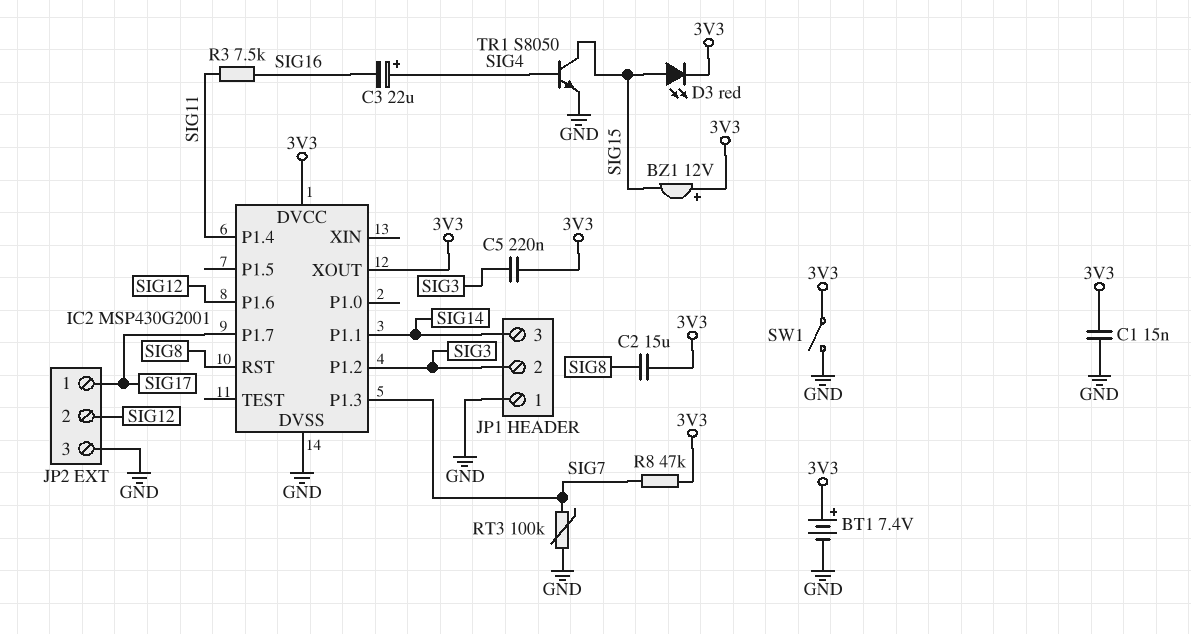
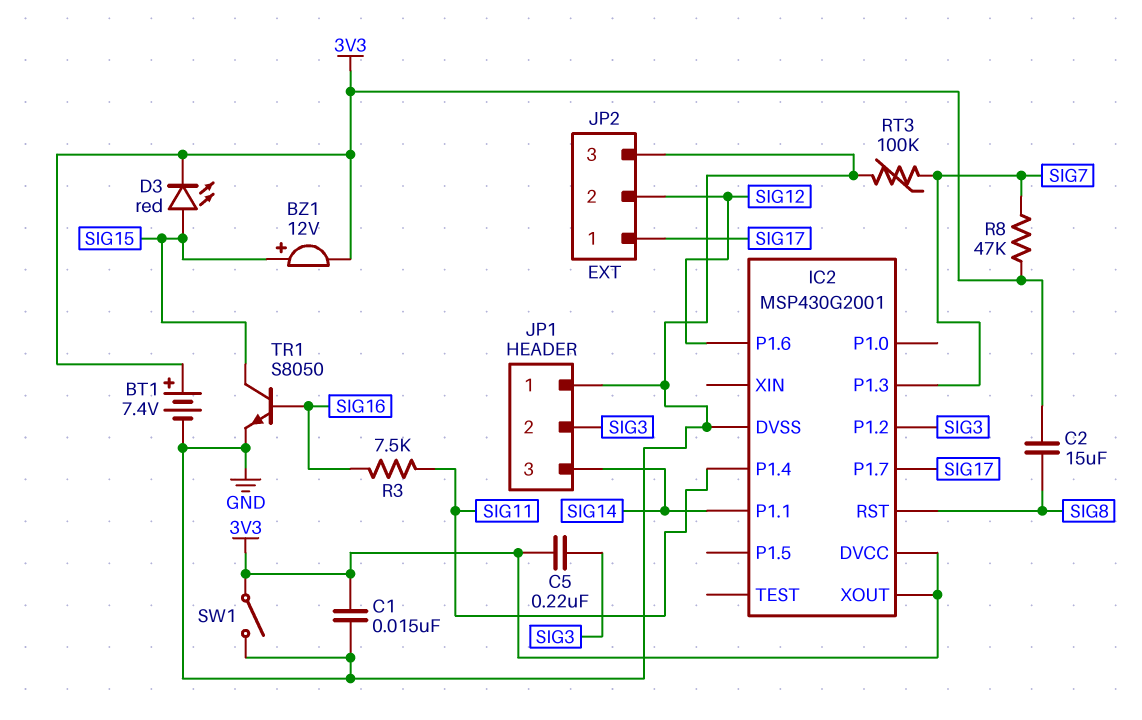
BZ1: buzzer 12V (plus 3V3, minus SIG15) -> buzzer 12V (plus SIG15, minus 3V3)
C3: 22uF (plus SIG4, minus SIG16) -> none
TR1: NPN S8050 (B SIG4, C SIG15, E GND) -> NPN S8050 (B SIG16, C SIG15, E GND)

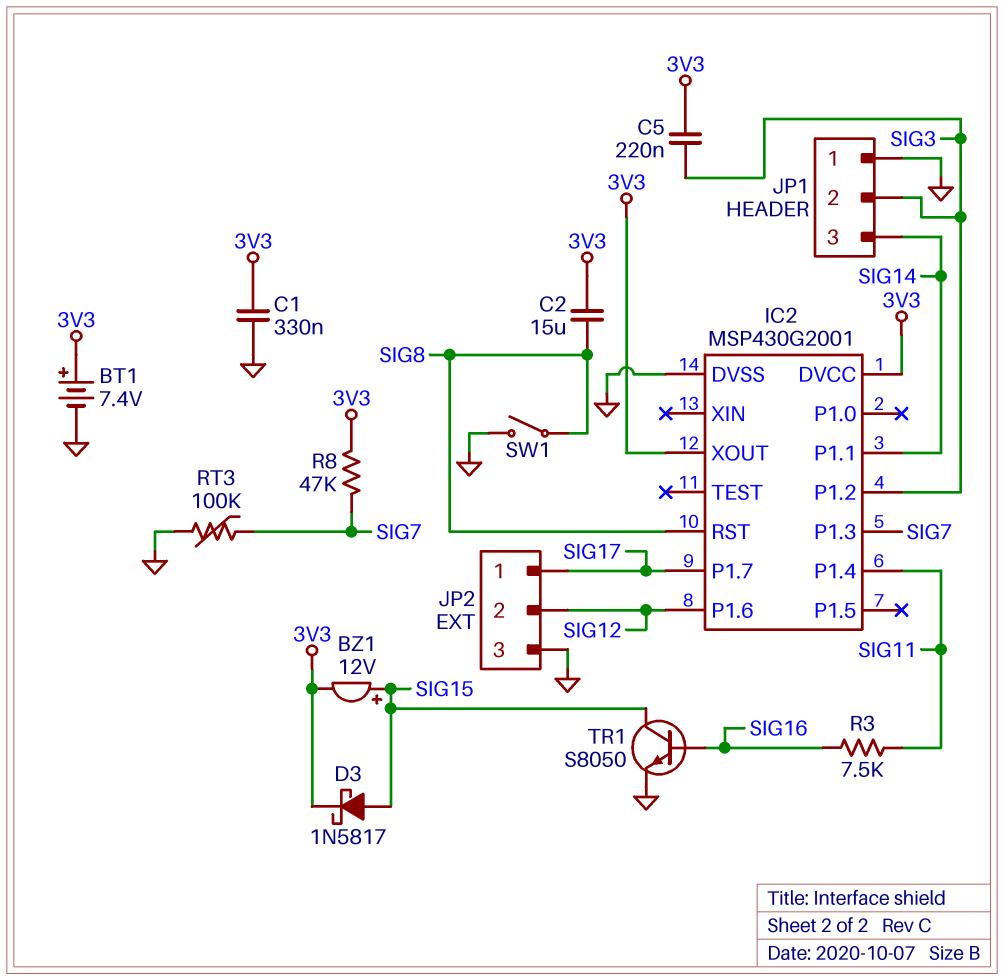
C1: 15nF (3V3, GND) -> 330nF (3V3, GND)
D3: LED red (A SIG15, K 3V3) -> schottky 1N5817 (A SIG15, K 3V3)
SW1: switch (3V3, GND) -> switch (GND, SIG8)

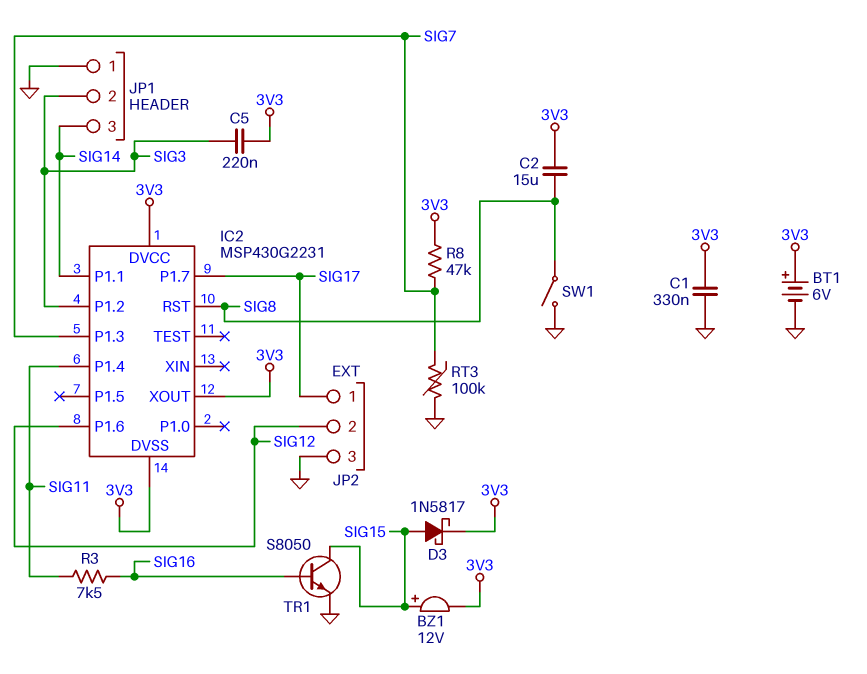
BT1: 7.4V (plus 3V3, minus GND) -> 6V (plus 3V3, minus GND)
IC2: MSP430G2001 -> MSP430G2231
IC2 pin DVSS: GND -> 3V3

